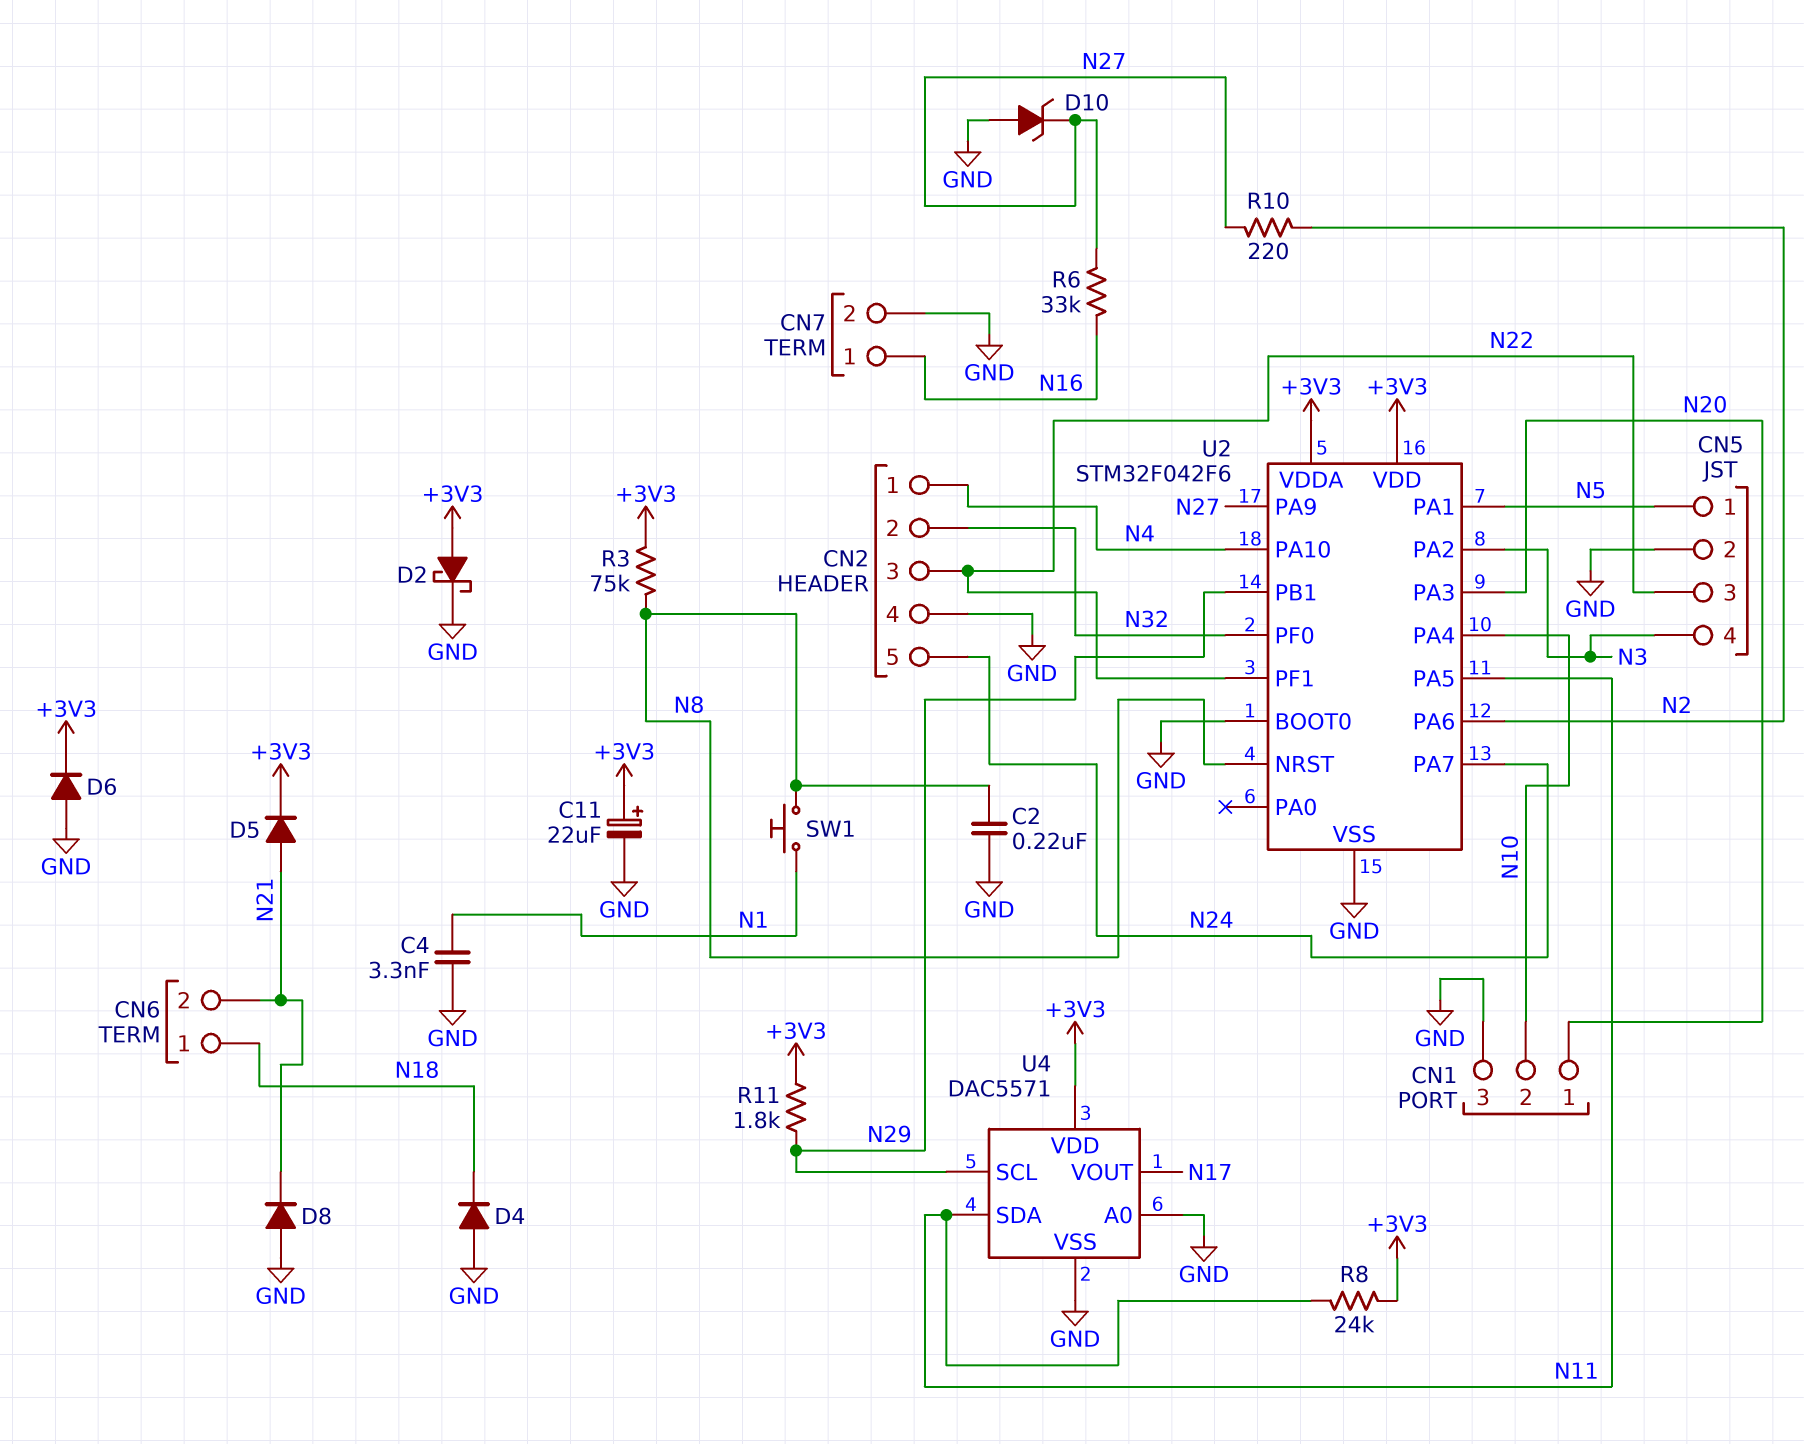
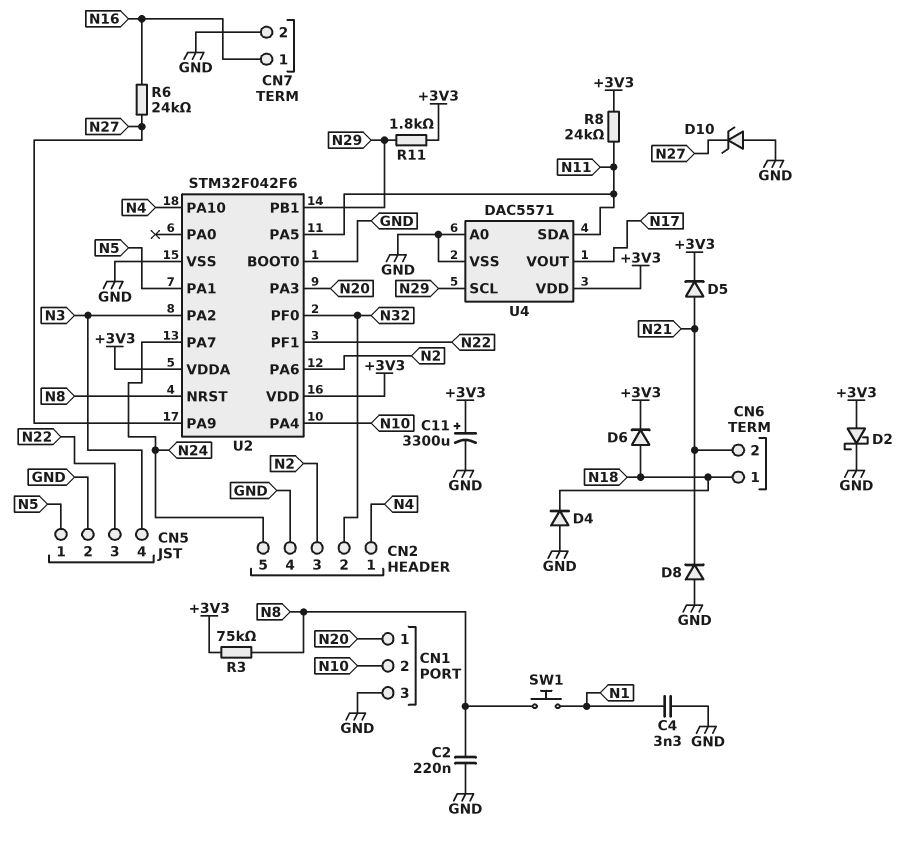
C11: 22uF (plus +3V3, minus GND) -> 3300uF (plus +3V3, minus GND)
CN2 pin 3: N22 -> N2
D6: diode (A GND, K +3V3) -> diode (A N18, K +3V3)
R6: 33k (N16, N27) -> 24k (N16, N27)
R10: 220 (N2, N27) -> none

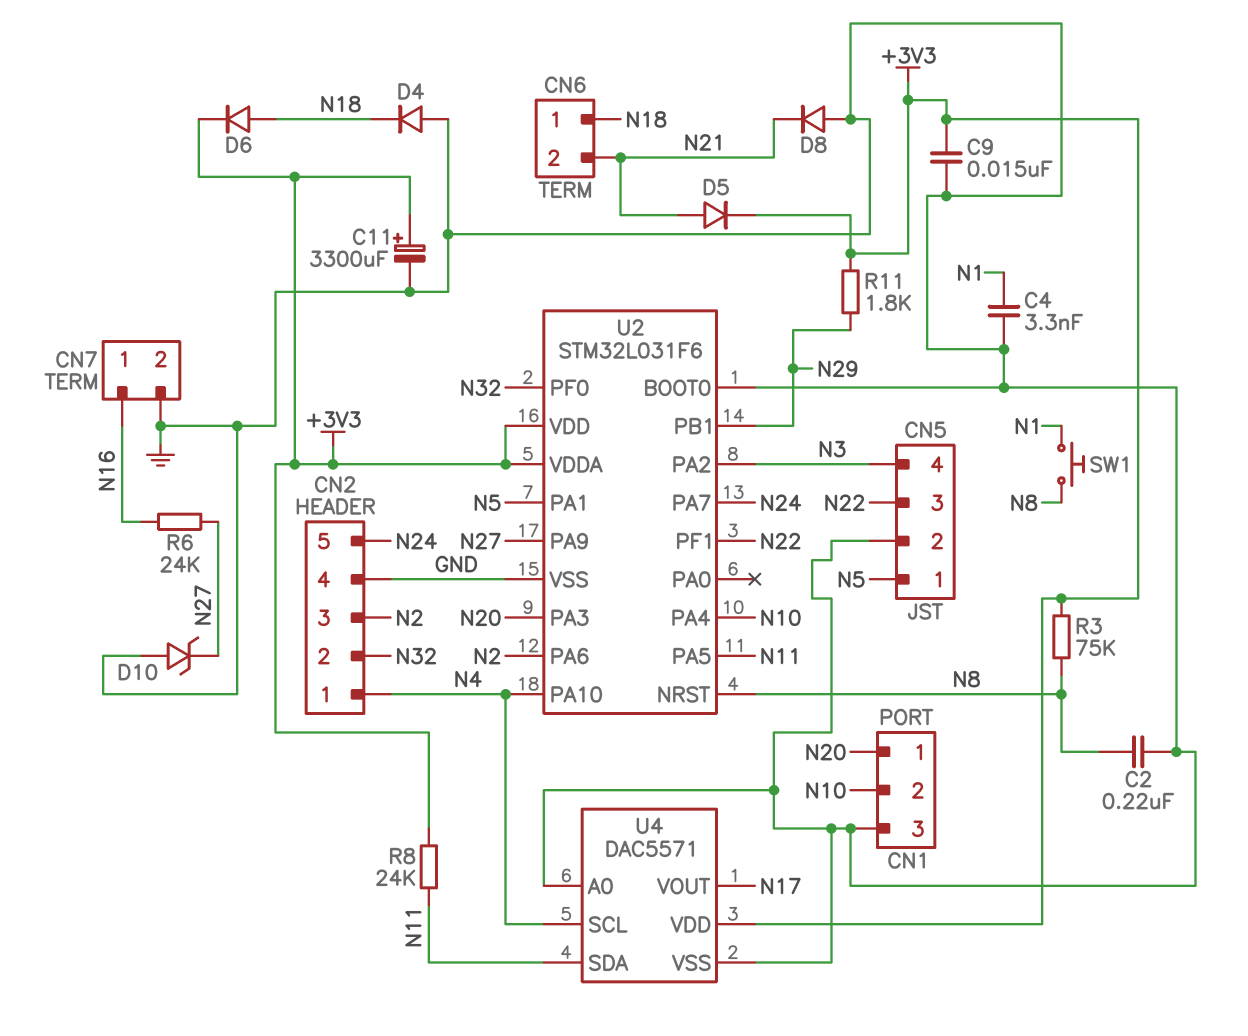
C9: none -> 15nF (+3V3, GND)
D2: schottky (A +3V3, K GND) -> none
U2: STM32F042F6 -> STM32L031F6
U4 pin SCL: N29 -> N4

